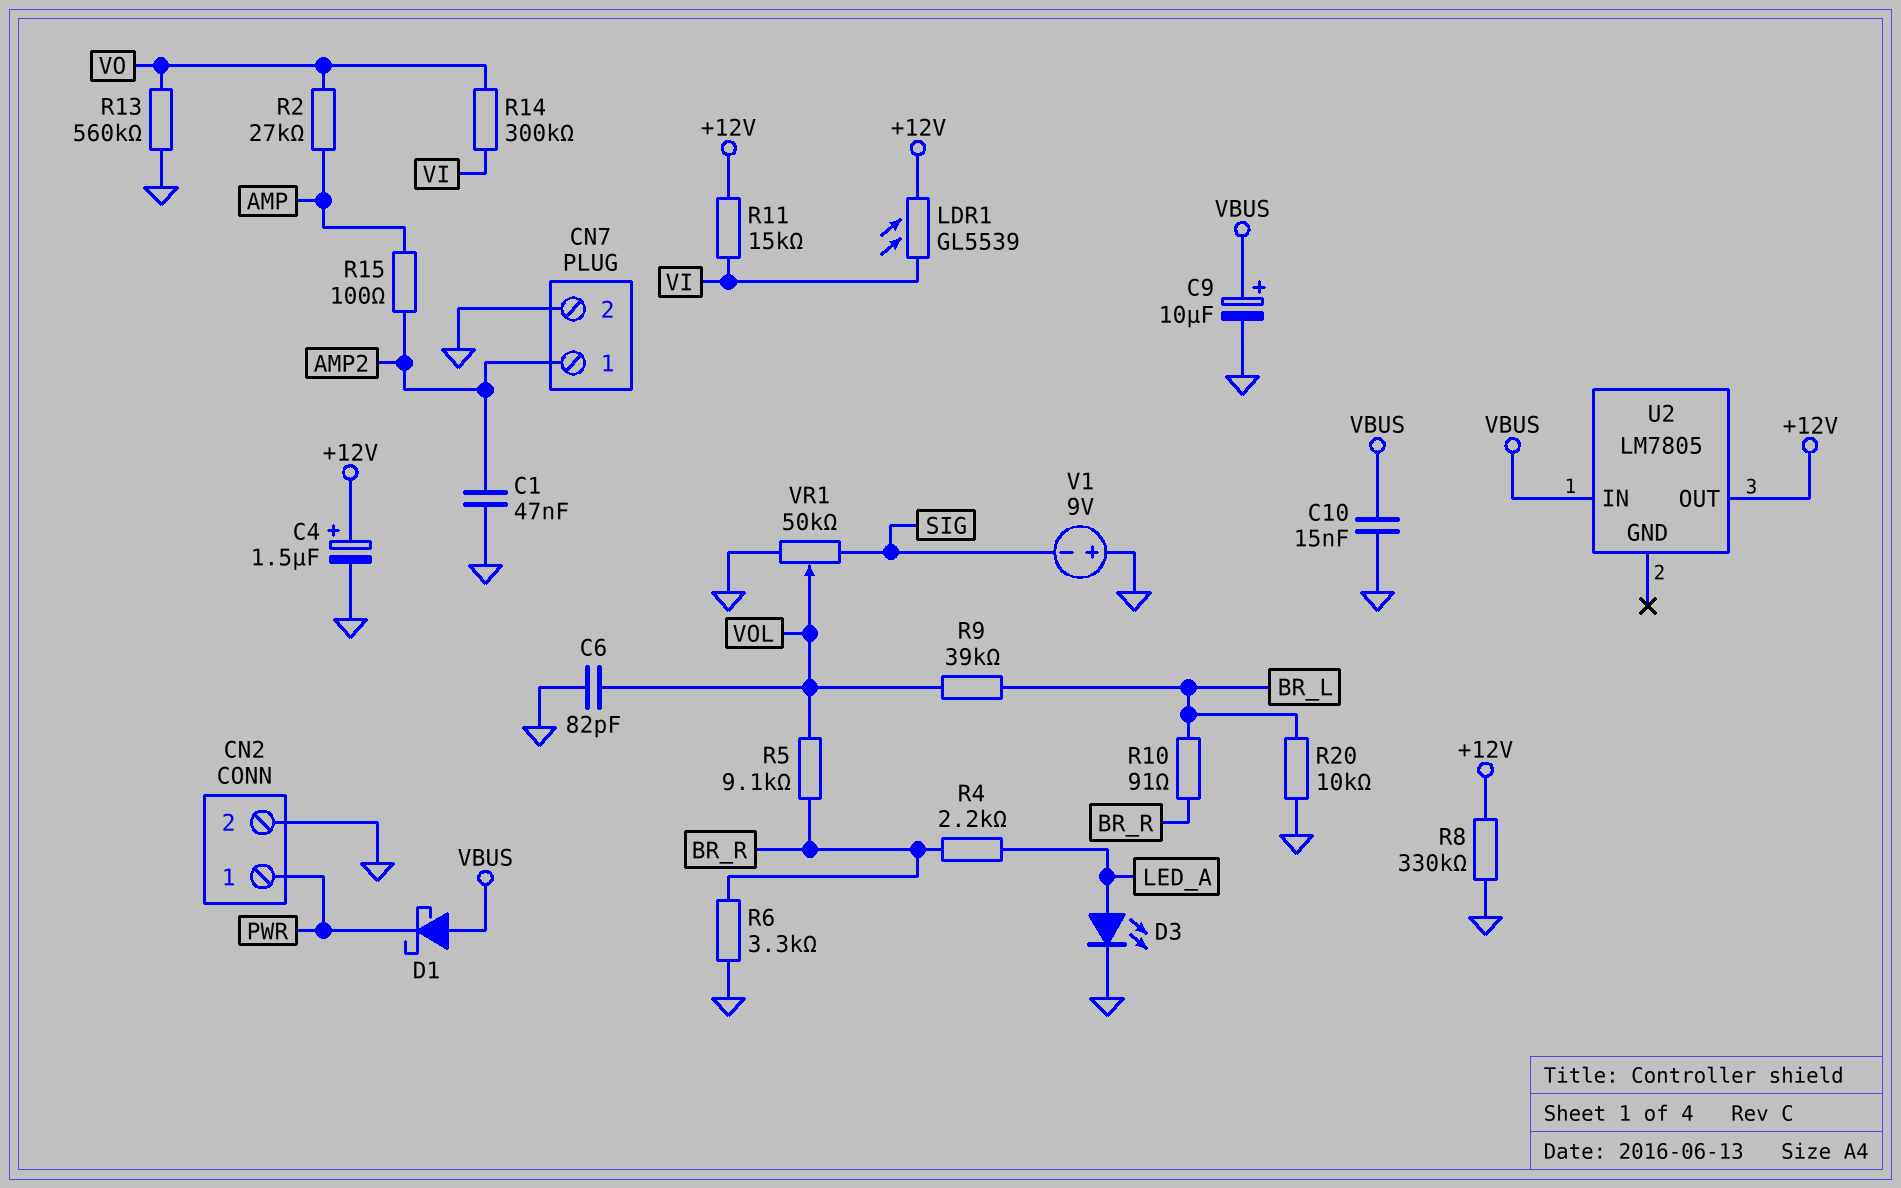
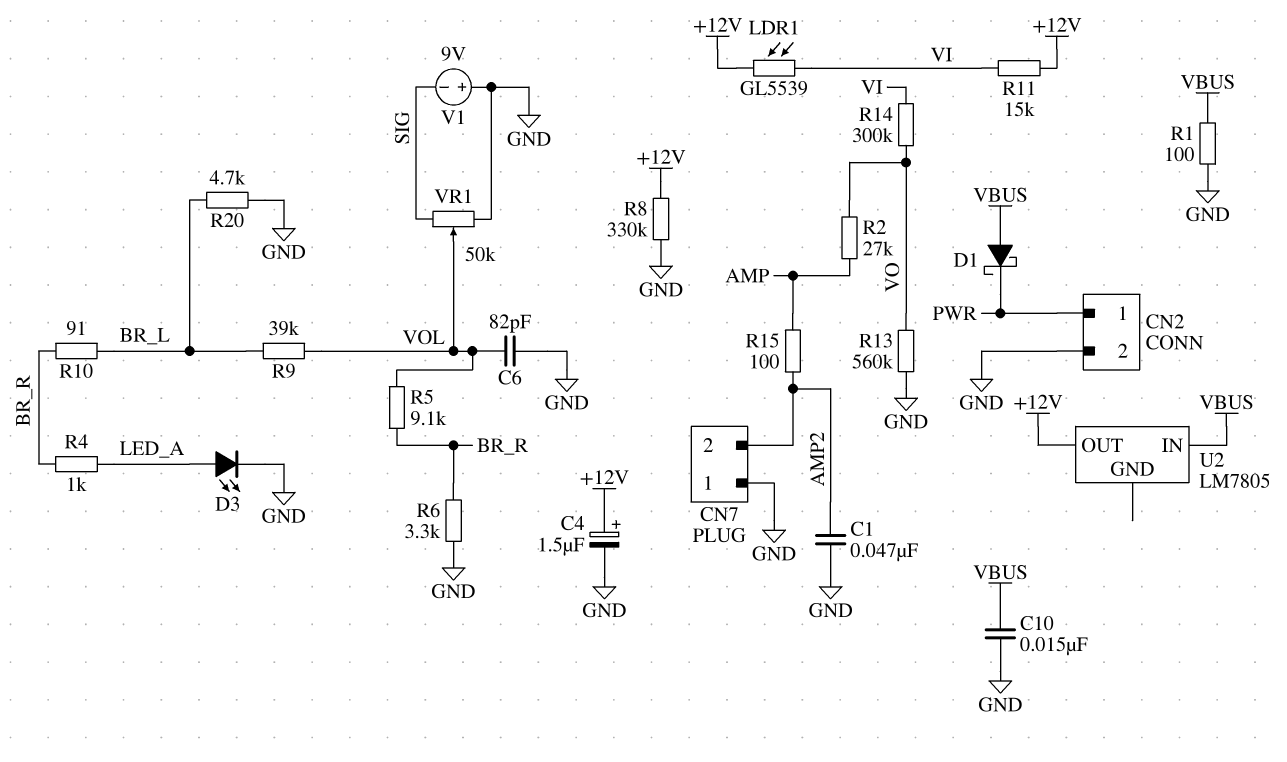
C9: 10uF (plus VBUS, minus GND) -> none
CN7 pin 1: AMP2 -> GND
CN7 pin 2: GND -> AMP2
R1: none -> 100 (GND, VBUS)
R4: 2.2k (BR_R, LED_A) -> 1k (BR_R, LED_A)
R20: 10k (BR_L, GND) -> 4.7k (BR_L, GND)

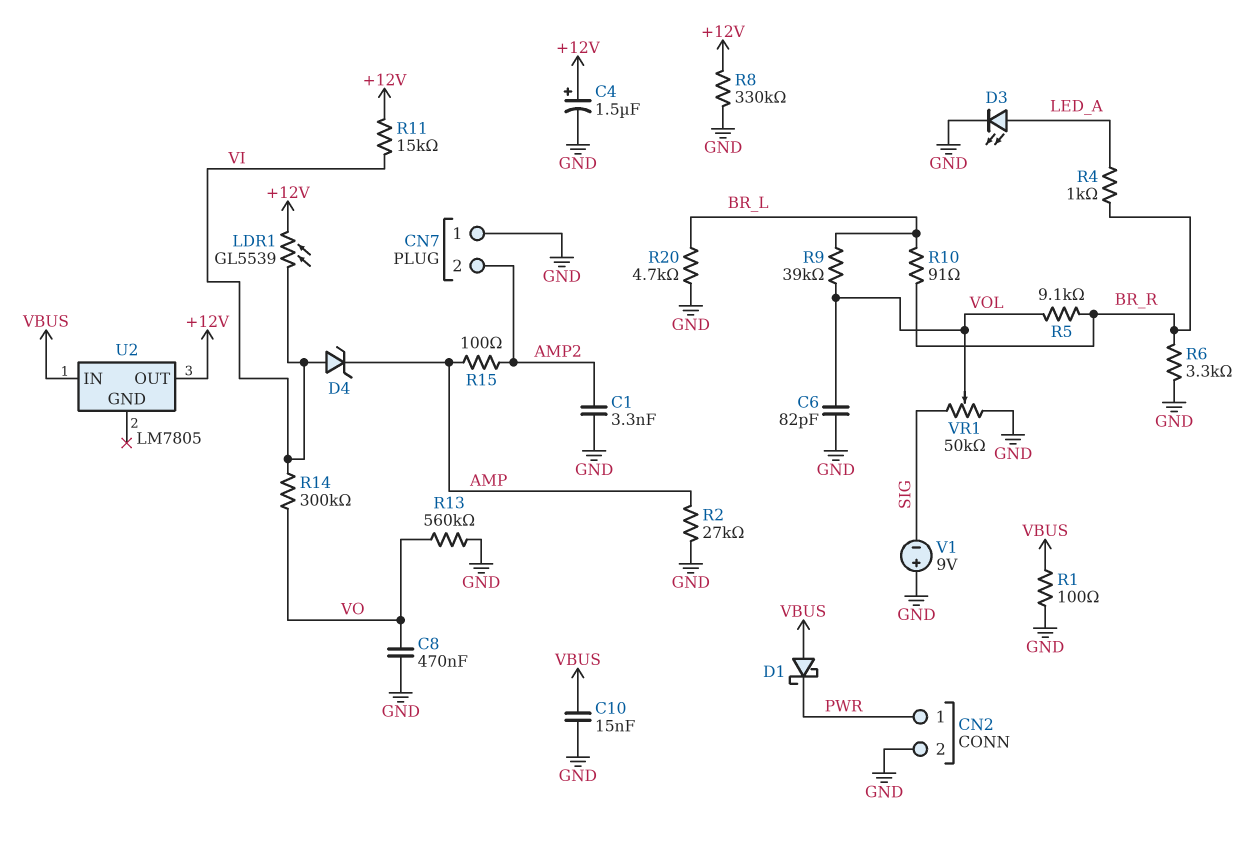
C1: 47nF (AMP2, GND) -> 3.3nF (AMP2, GND)
C8: none -> 470nF (GND, VO)
D4: none -> zener (A VI, K AMP)
R2: 27k (AMP, VO) -> 27k (AMP, GND)

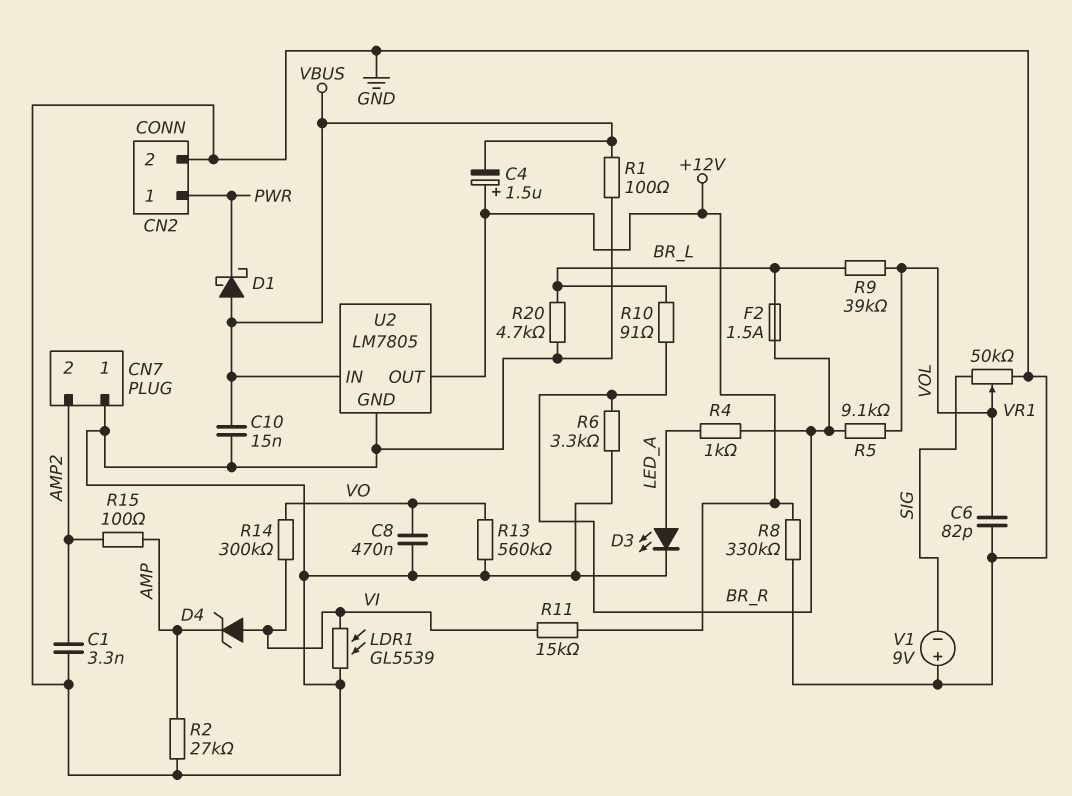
C4: 1.5uF (plus +12V, minus GND) -> 1.5uF (plus +12V, minus VBUS)
F2: none -> 1.5A (BR_L, BR_R)
LDR1: GL5539 (+12V, VI) -> GL5539 (GND, VI)
U2 pin GND: none -> GND

